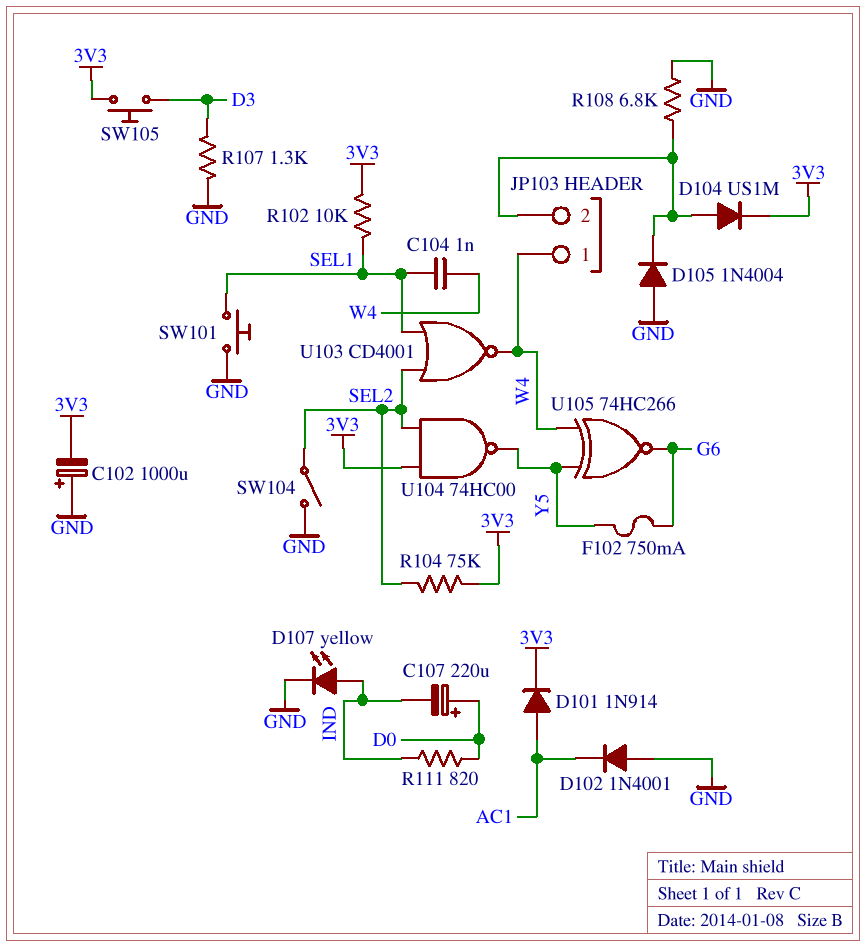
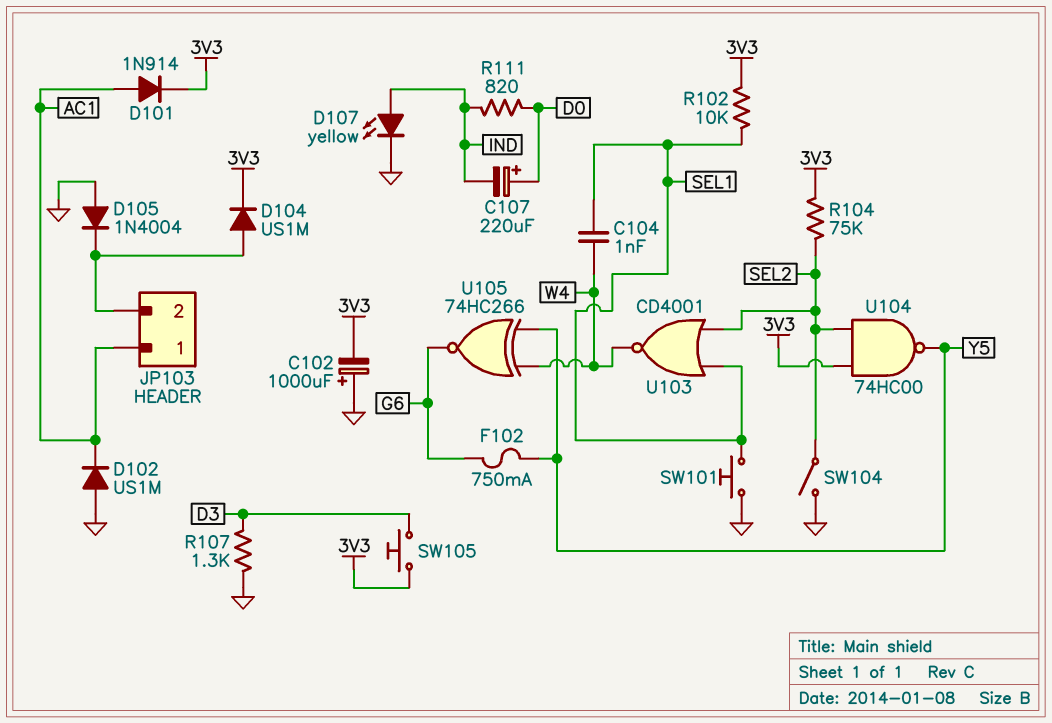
D102: diode 1N4001 (A GND, K AC1) -> diode US1M (A GND, K AC1)
JP103 pin 1: W4 -> AC1
R108: 6.8k (GND, JP103/2) -> none

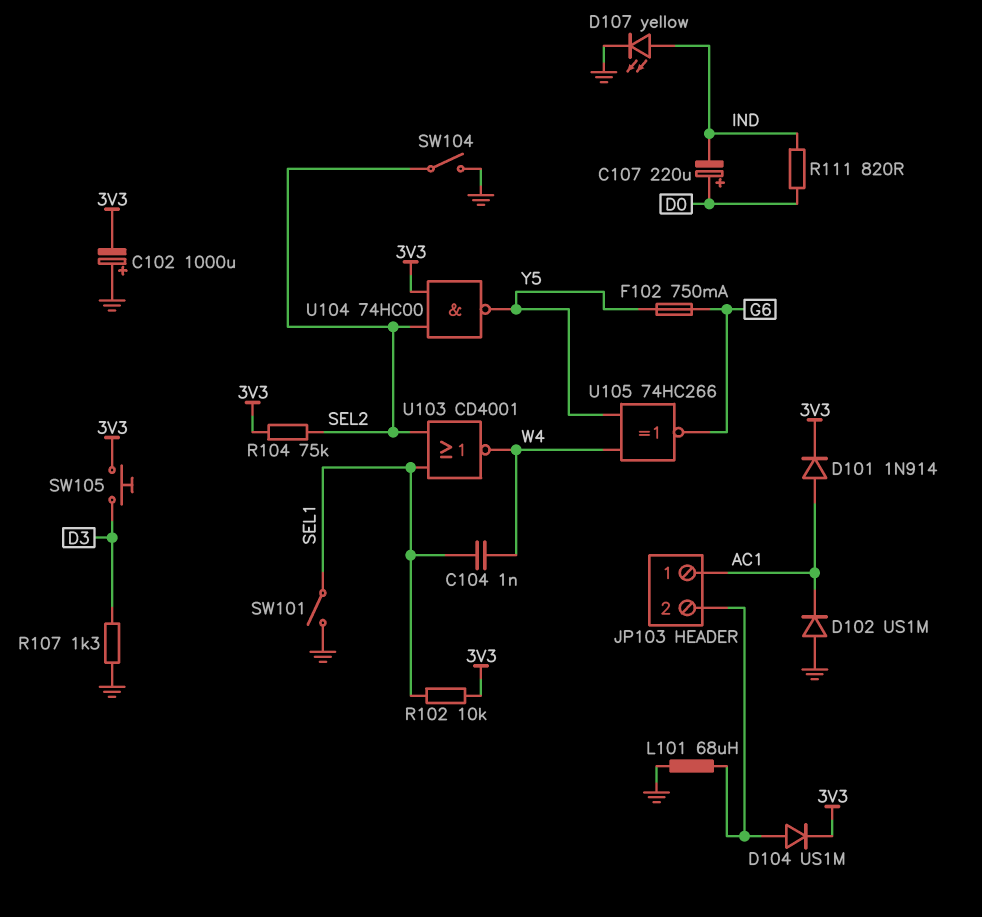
D105: diode 1N4004 (A GND, K JP103/2) -> none
L101: none -> 68uH (GND, JP103/2)
SW101: button (GND, SEL1) -> switch (GND, SEL1)

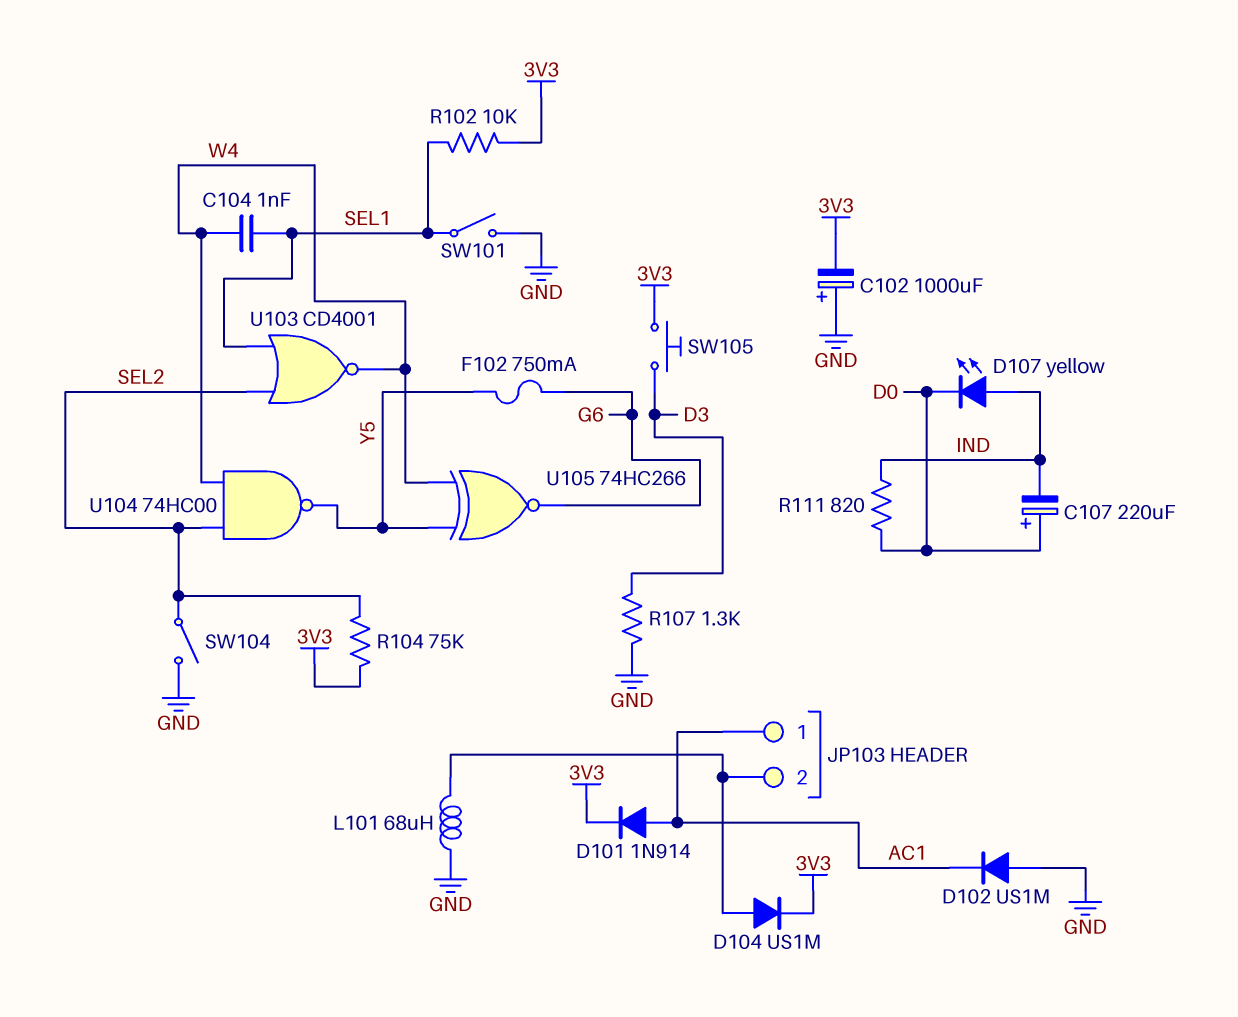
D107: LED yellow (A IND, K GND) -> LED yellow (A IND, K D0)
U104: NAND 74HC00 (in 3V3, in SEL2, out Y5) -> NAND 74HC00 (in SEL2, in W4, out Y5)

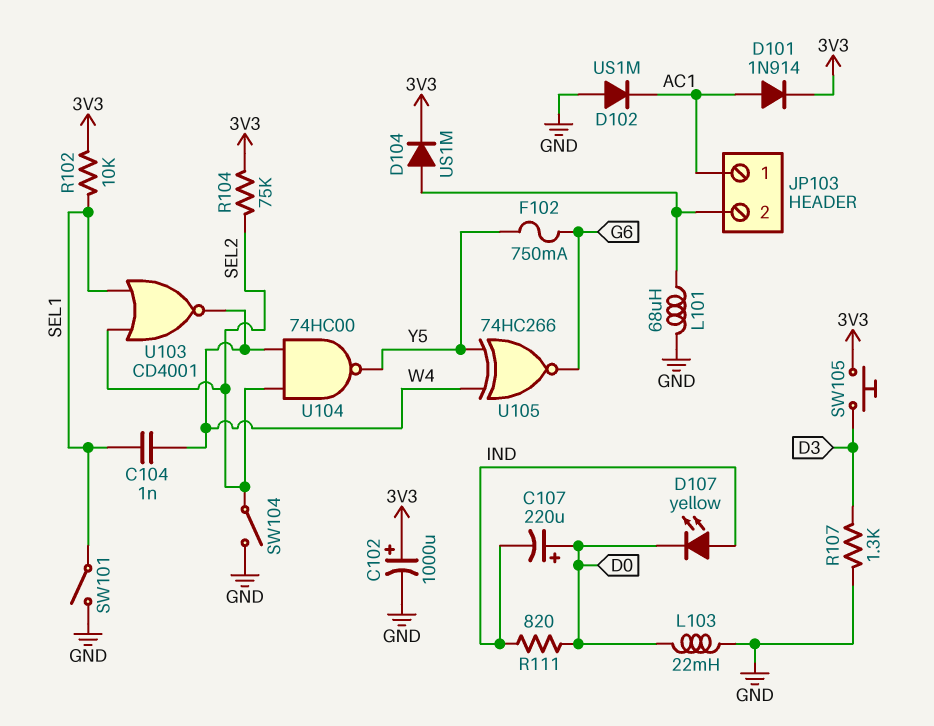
C102: 1000uF (plus GND, minus 3V3) -> 1000uF (plus 3V3, minus GND)
L103: none -> 22mH (D0, GND)

